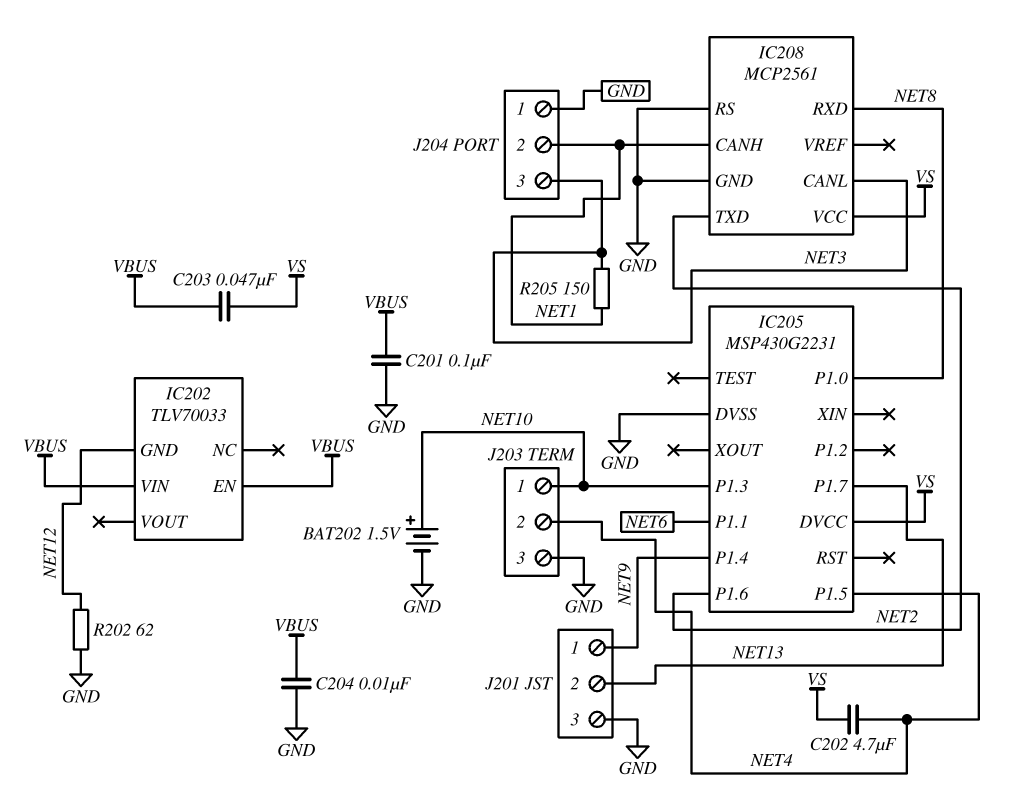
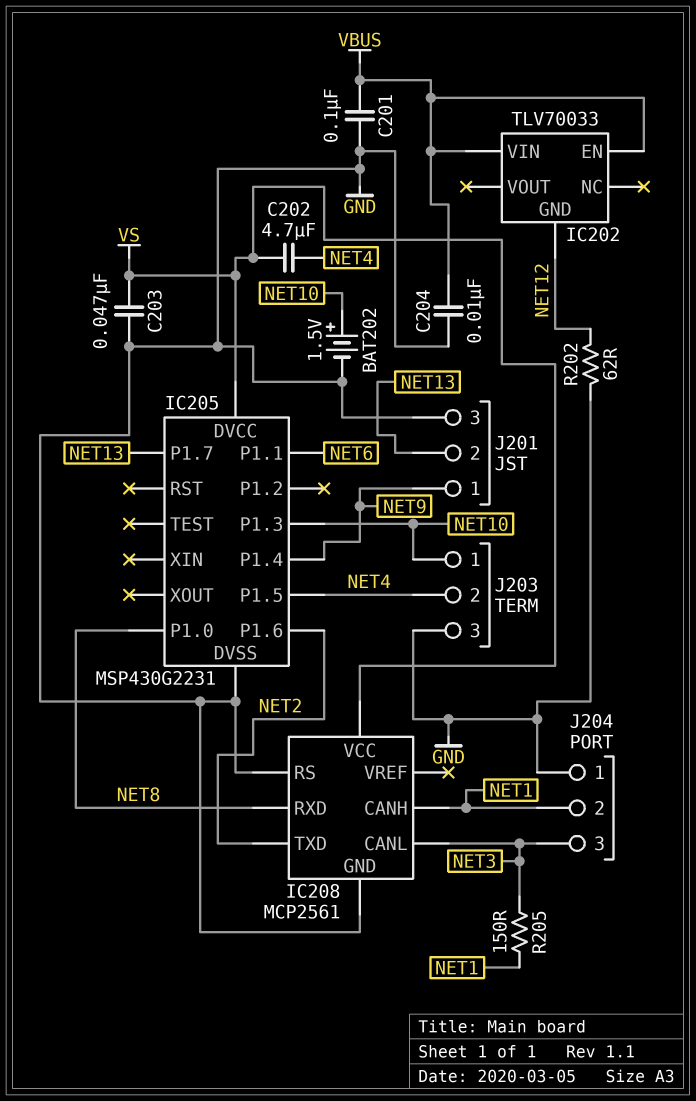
C203: 47nF (VBUS, VS) -> 47nF (GND, VS)

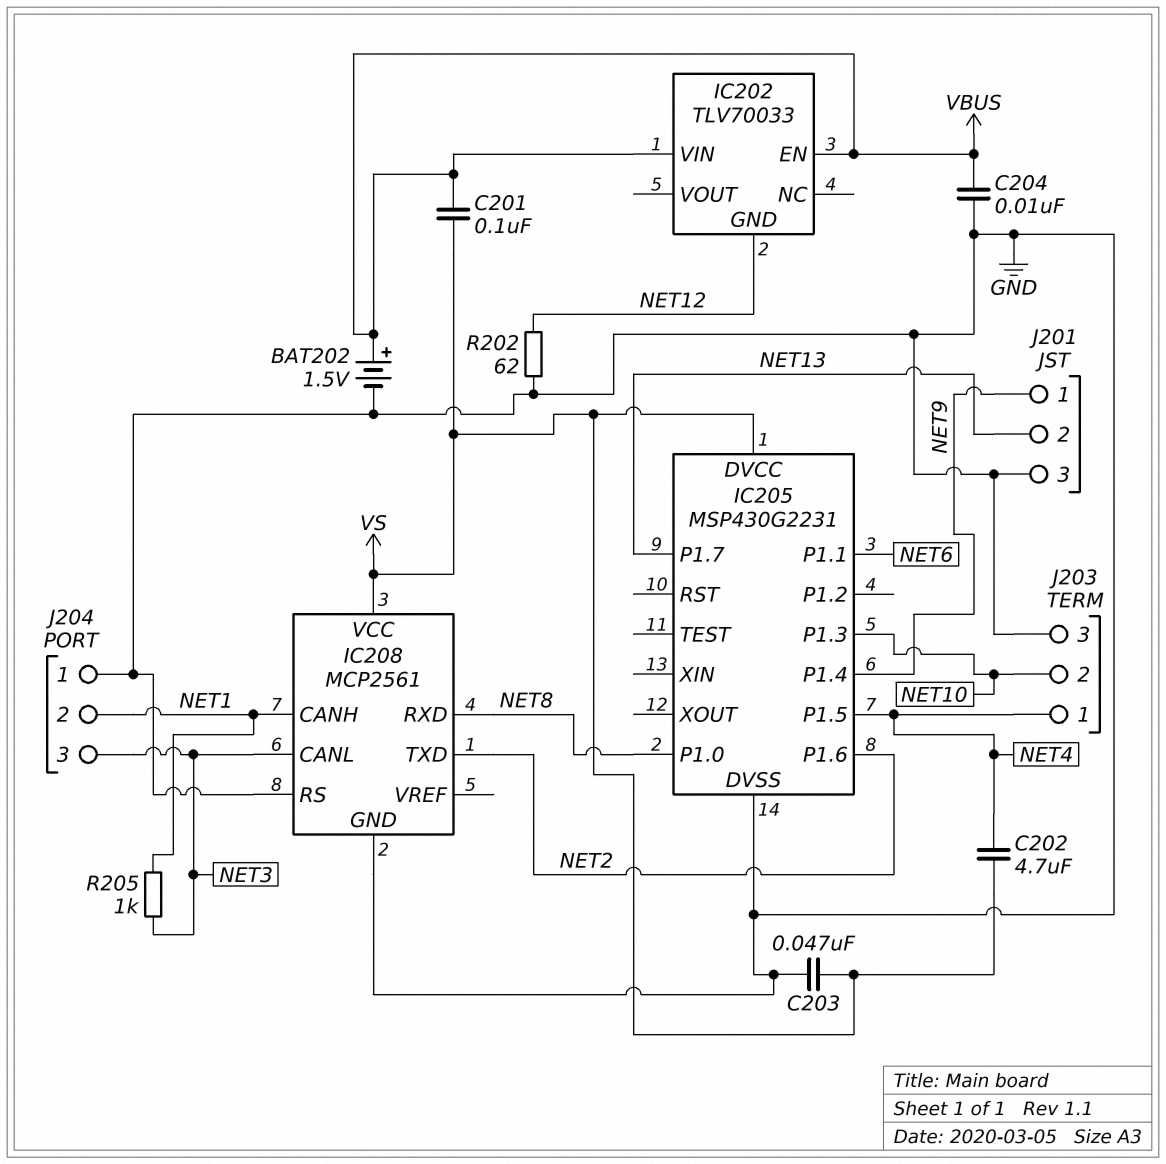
BAT202: 1.5V (plus NET10, minus GND) -> 1.5V (plus VBUS, minus GND)
C201: 100nF (GND, VBUS) -> 100nF (VBUS, VS)
J203 pin 1: NET10 -> NET4
J203 pin 2: NET4 -> NET10
R205: 150 (NET1, NET3) -> 1k (NET1, NET3)

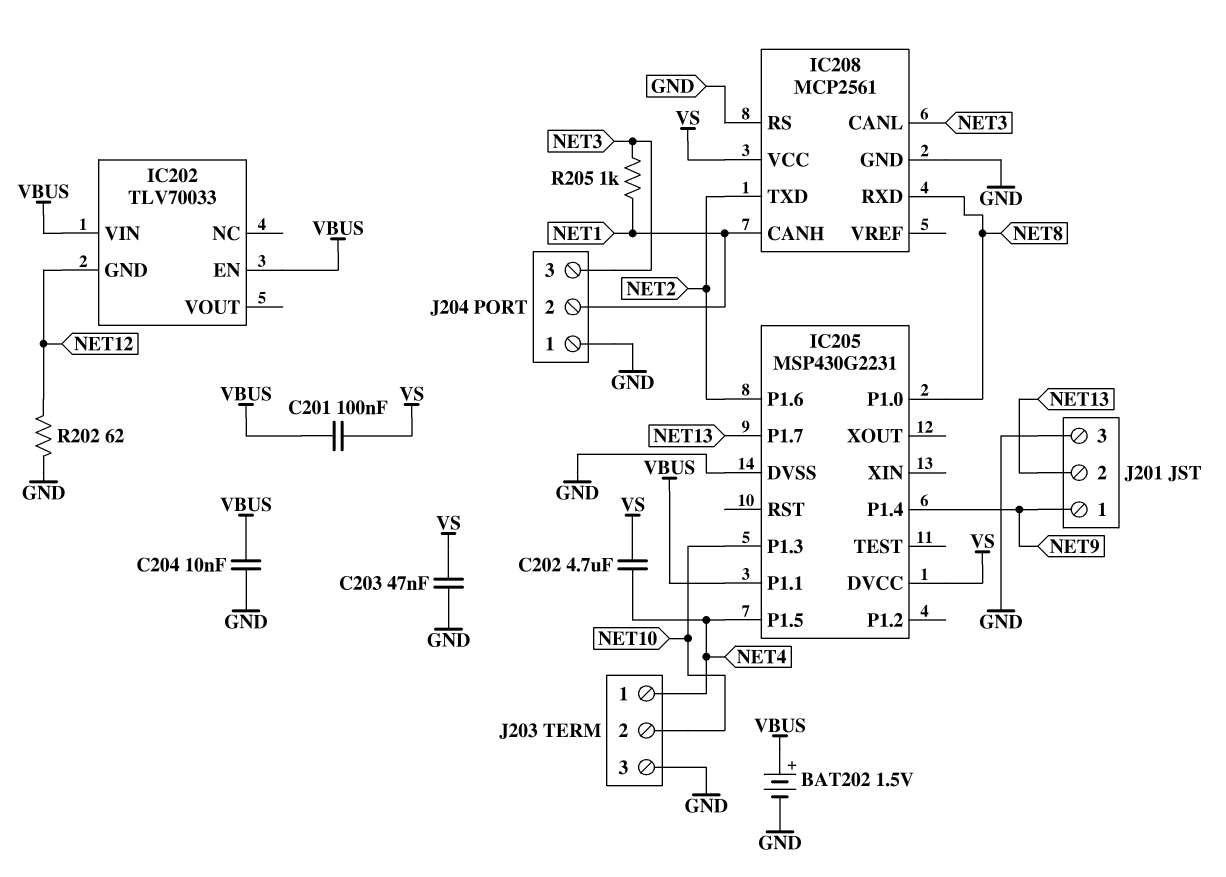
IC205 pin P1.1: NET6 -> VBUS

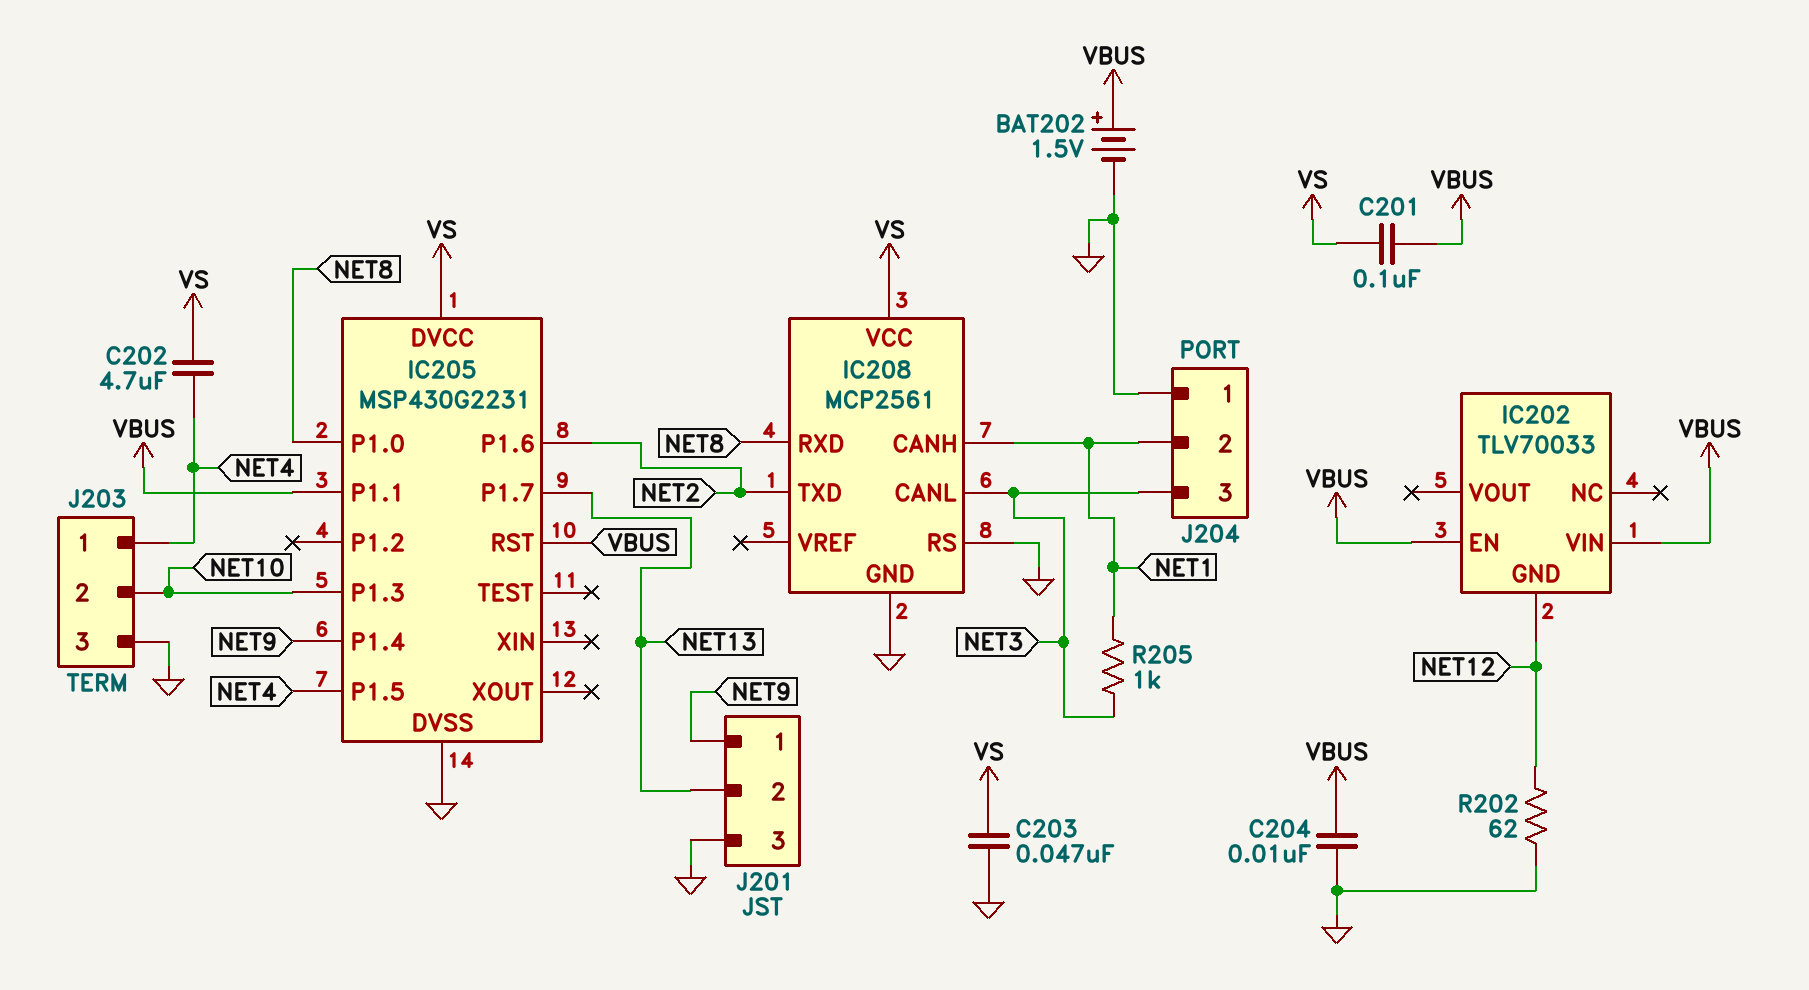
IC205 pin RST: none -> VBUS

